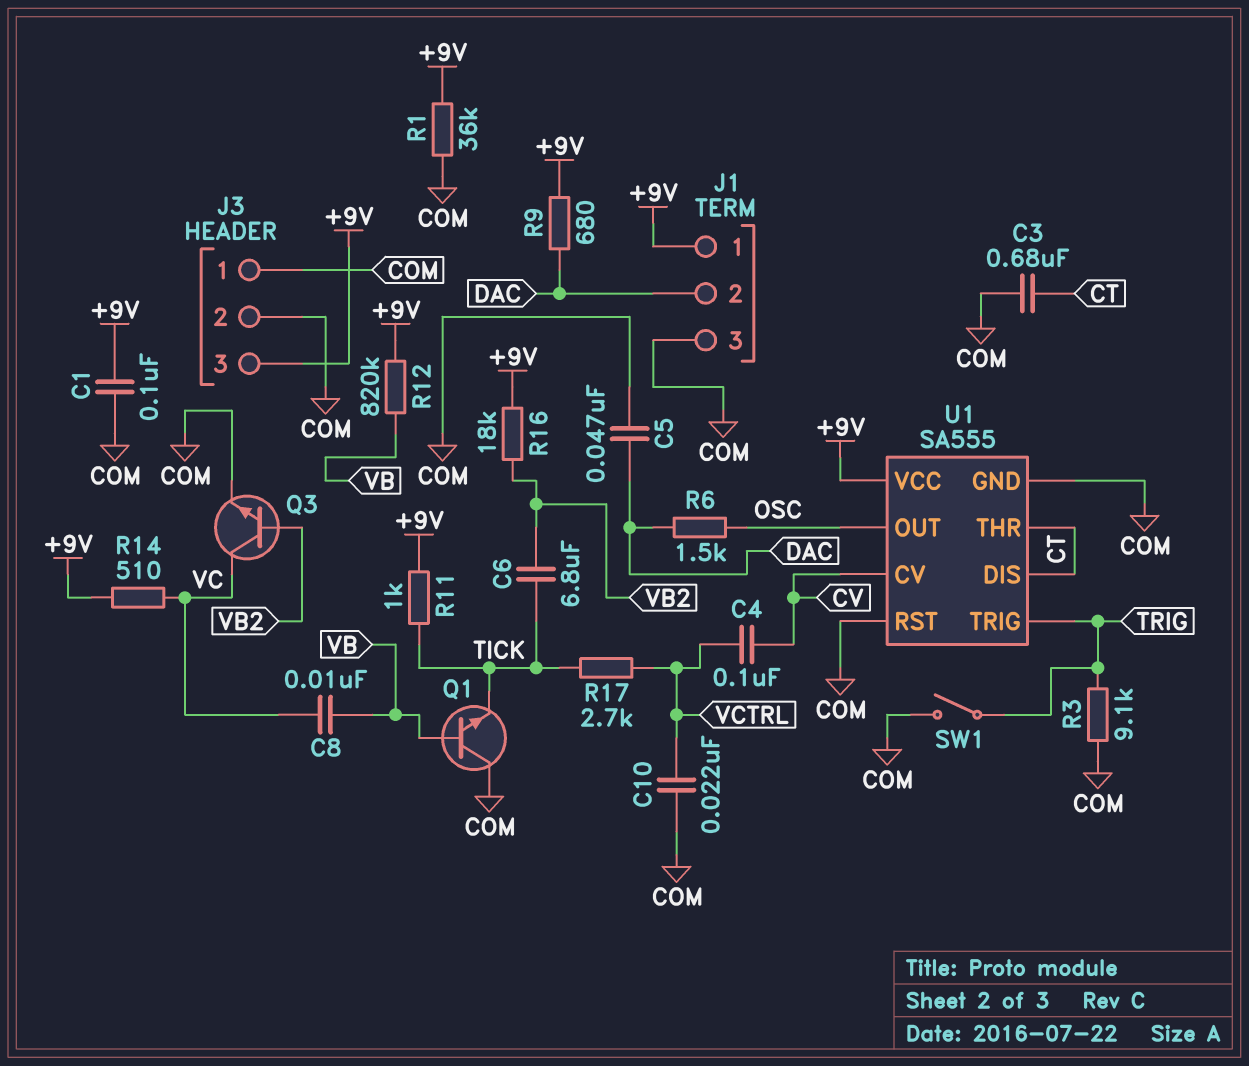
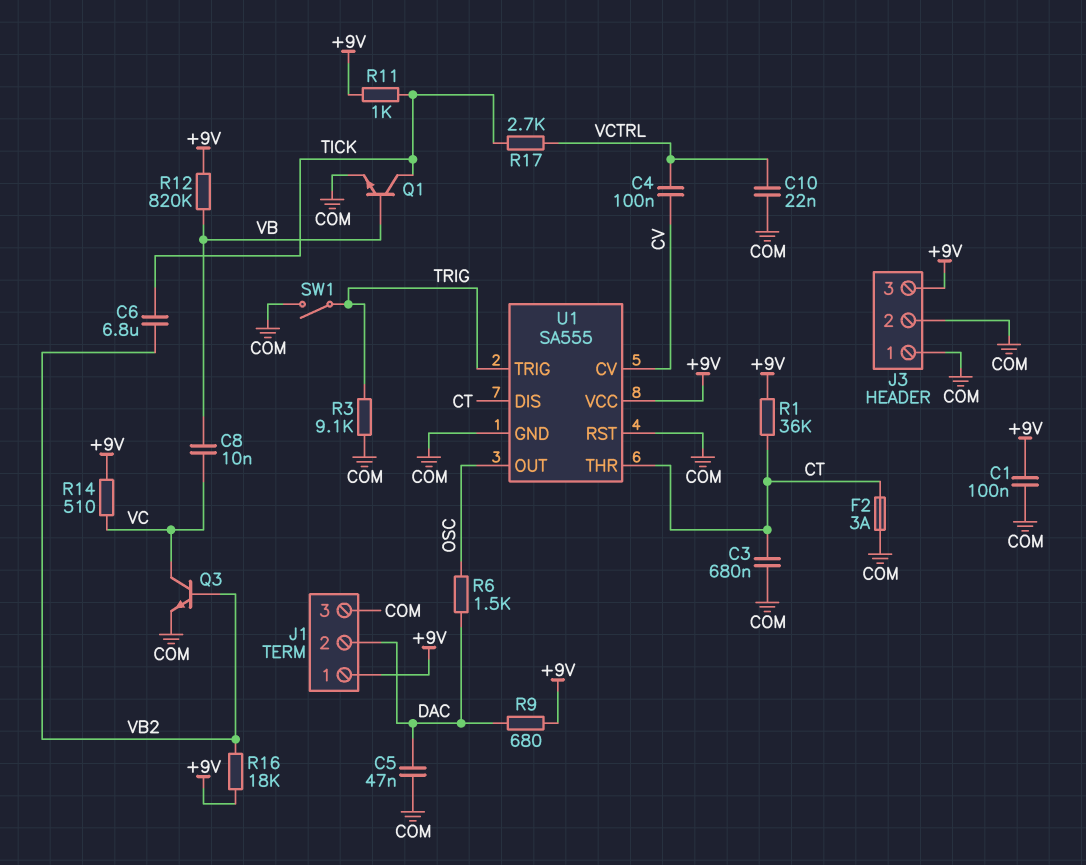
F2: none -> 3A (COM, CT)
Q1: NPN (B VB, C COM, E TICK) -> NPN (B VB, C TICK, E COM)
R1: 36k (+9V, COM) -> 36k (+9V, CT)

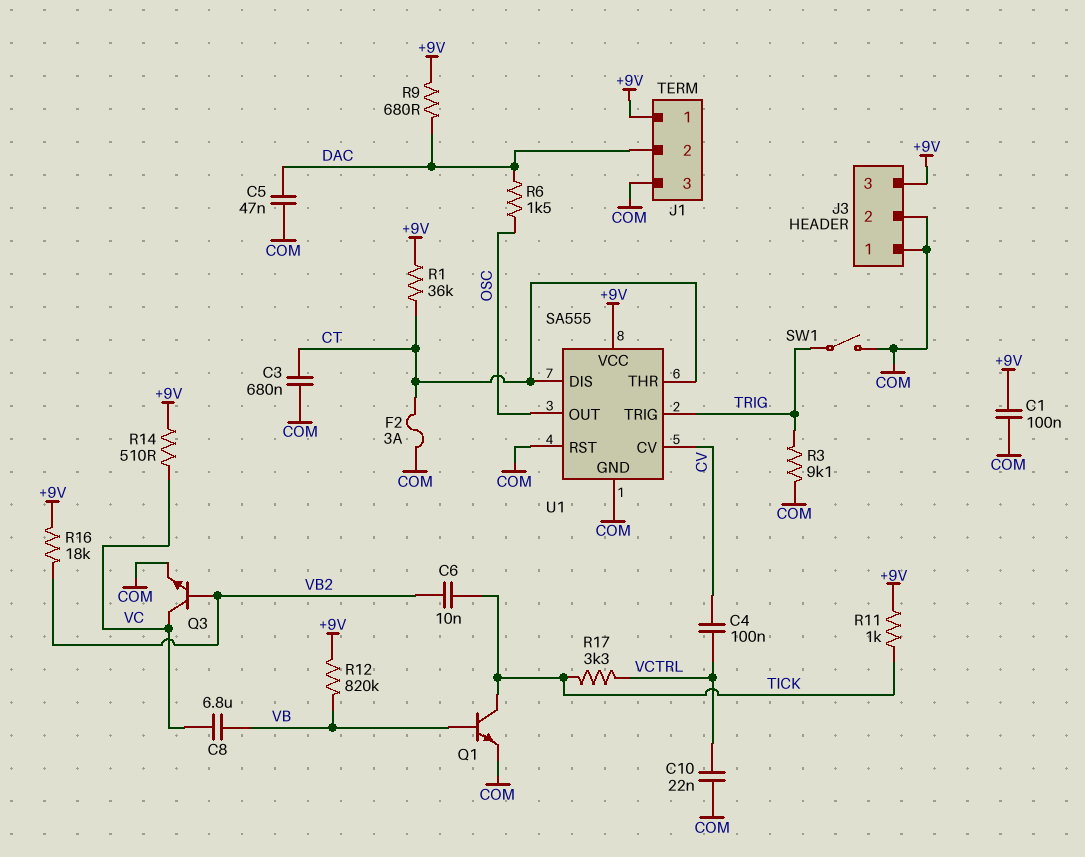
C6: 6.8uF (TICK, VB2) -> 10nF (TICK, VB2)
C8: 10nF (VB, VC) -> 6.8uF (VB, VC)
R17: 2.7k (TICK, VCTRL) -> 3.3k (TICK, VCTRL)

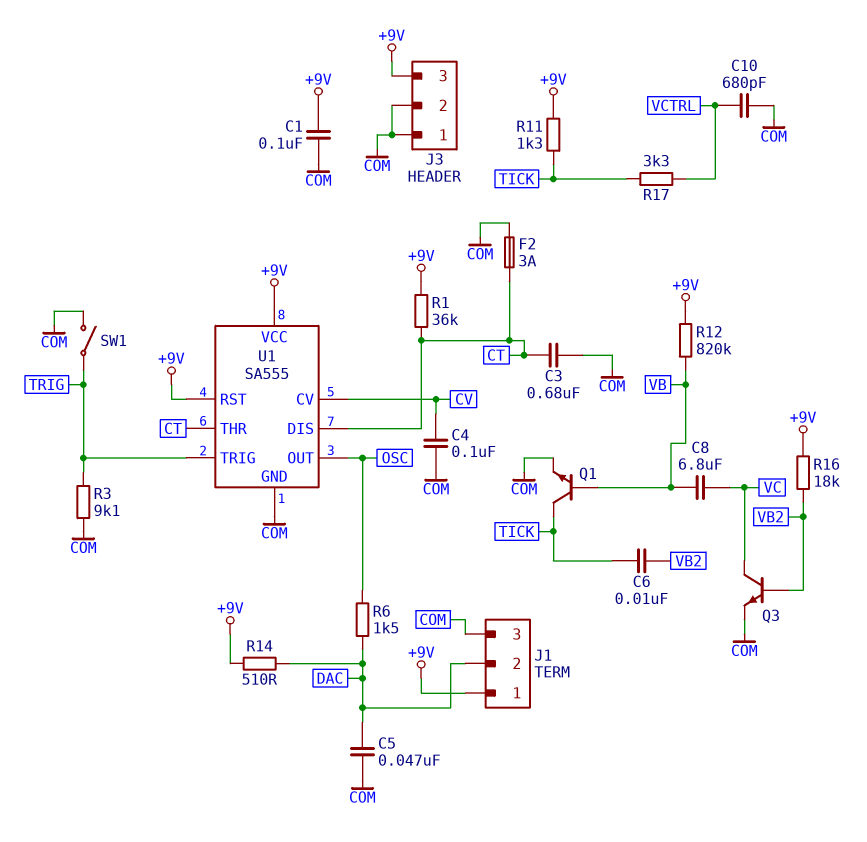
C4: 100nF (CV, VCTRL) -> 100nF (COM, CV)
C10: 22nF (COM, VCTRL) -> 680pF (COM, VCTRL)
R9: 680 (+9V, DAC) -> none
R11: 1k (+9V, TICK) -> 1.3k (+9V, TICK)
R14: 510 (+9V, VC) -> 510 (+9V, DAC)
U1 pin RST: COM -> +9V

